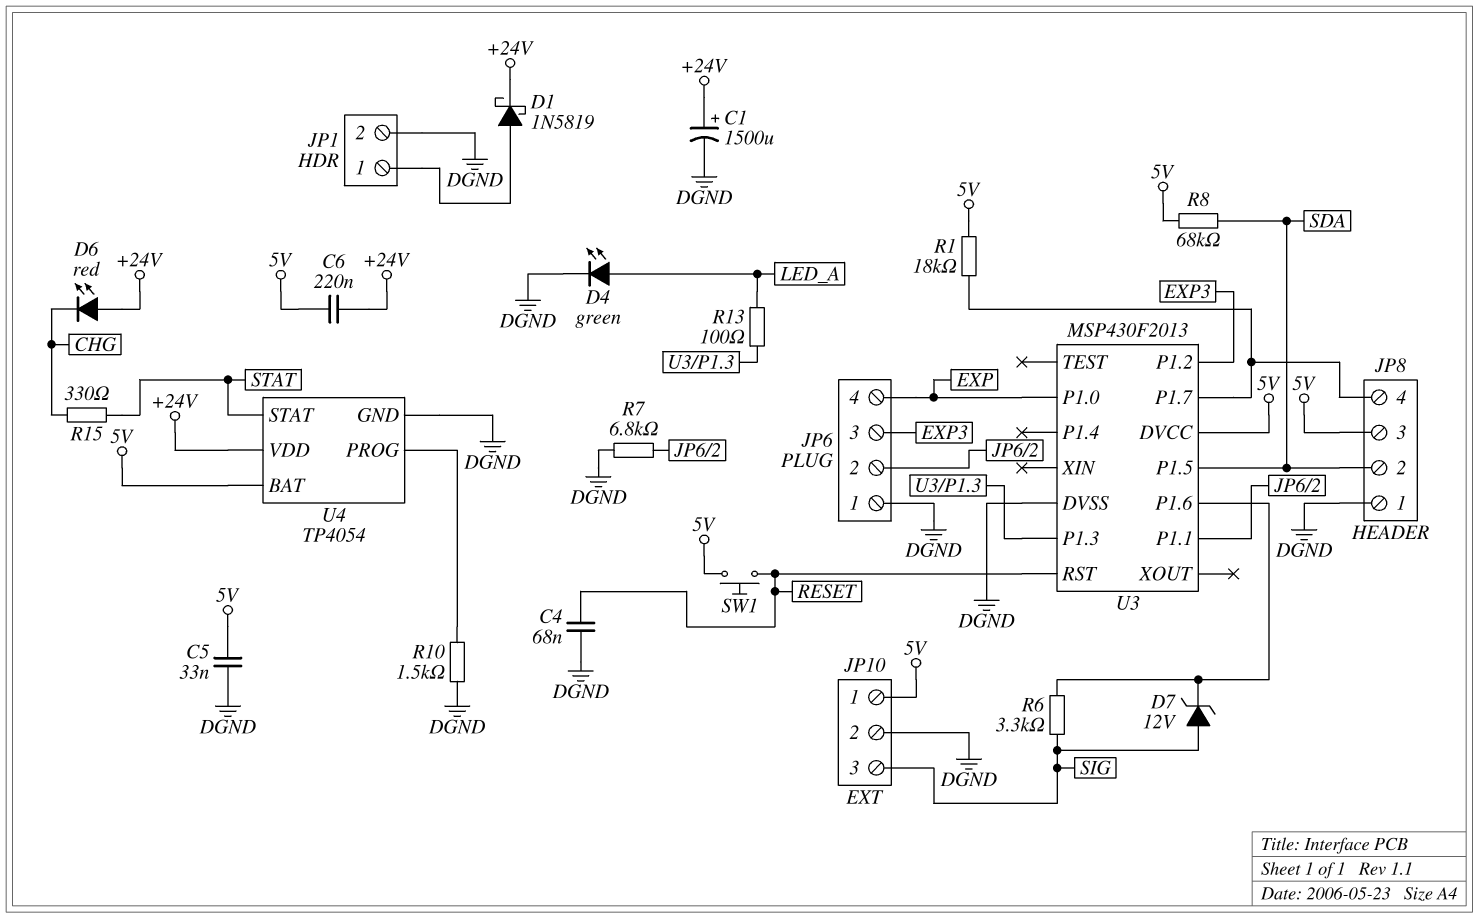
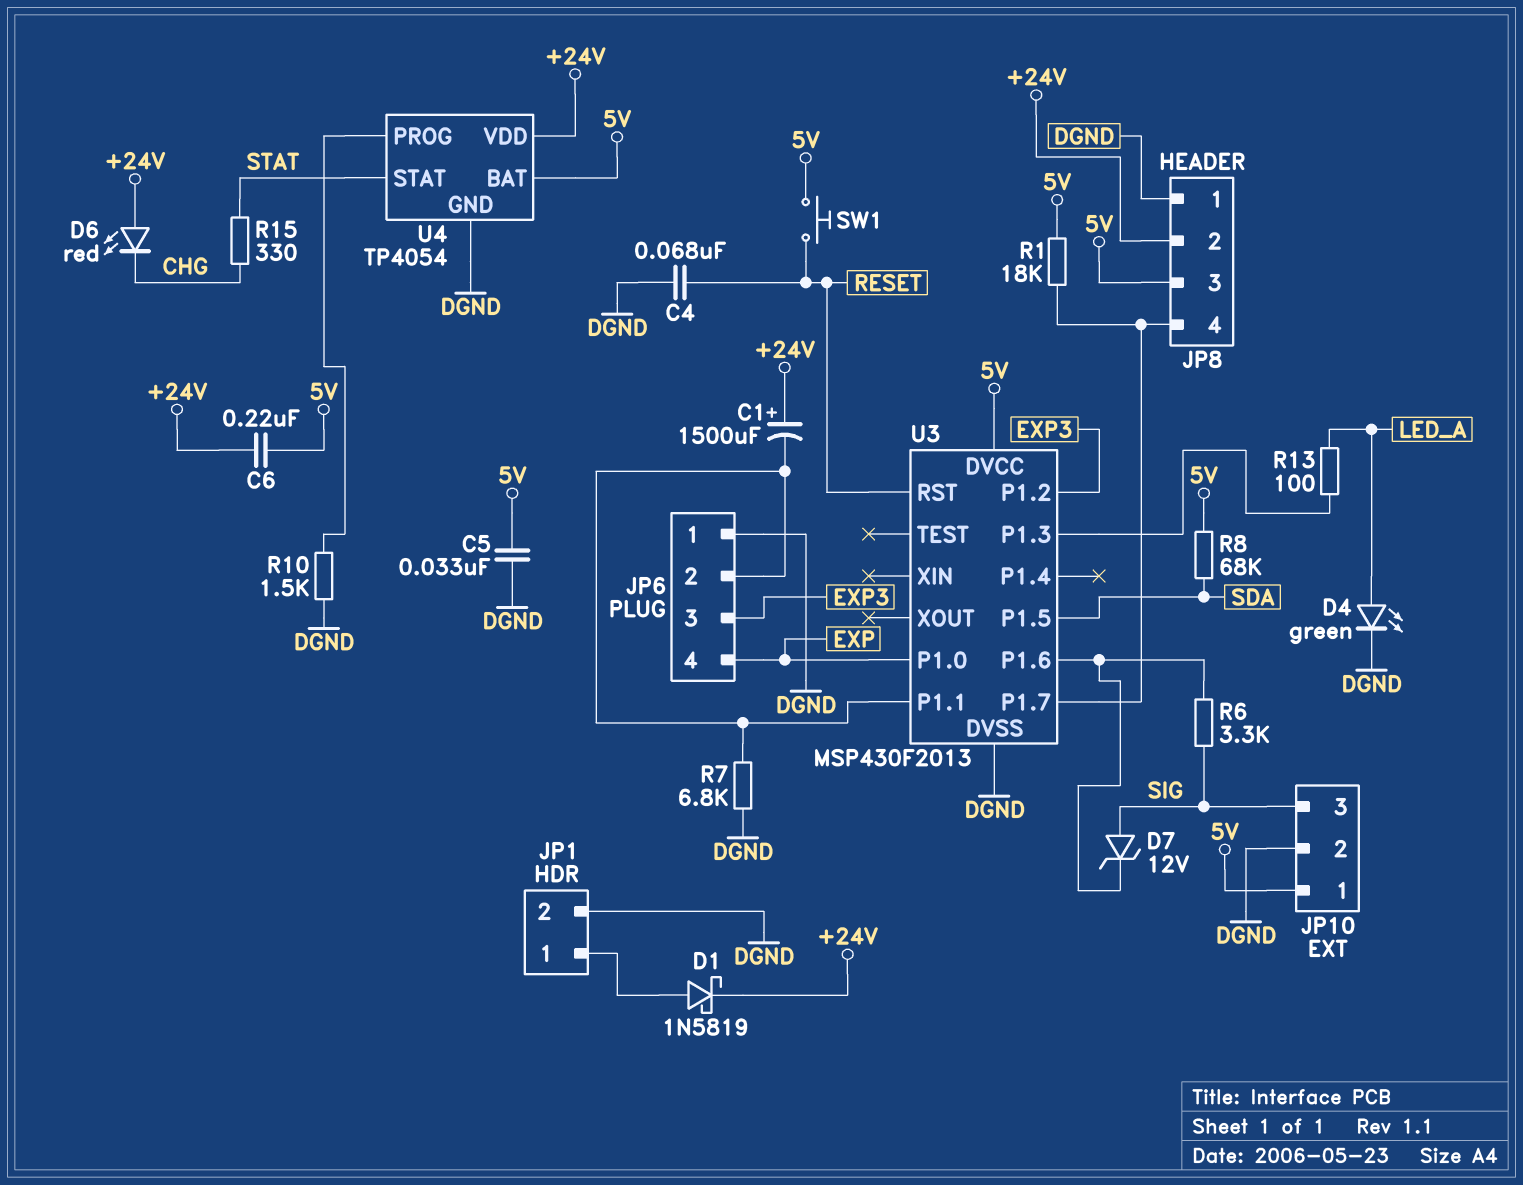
C1: 1500uF (plus +24V, minus DGND) -> 1500uF (plus +24V, minus JP6/2)
JP8 pin 2: SDA -> +24V

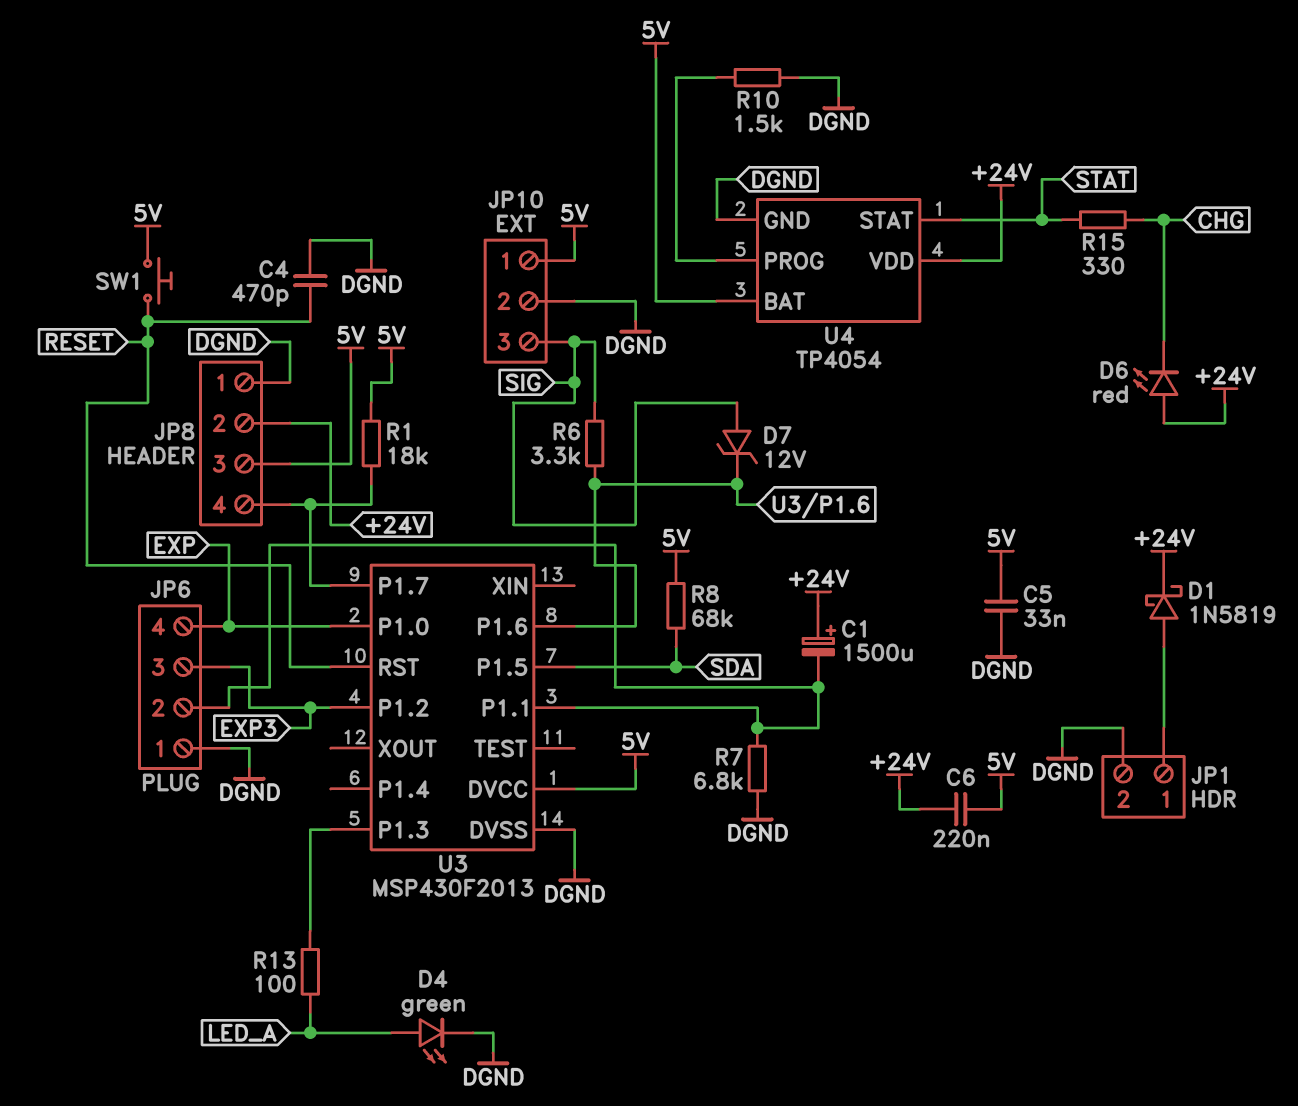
C4: 68nF (DGND, RESET) -> 470pF (DGND, RESET)

